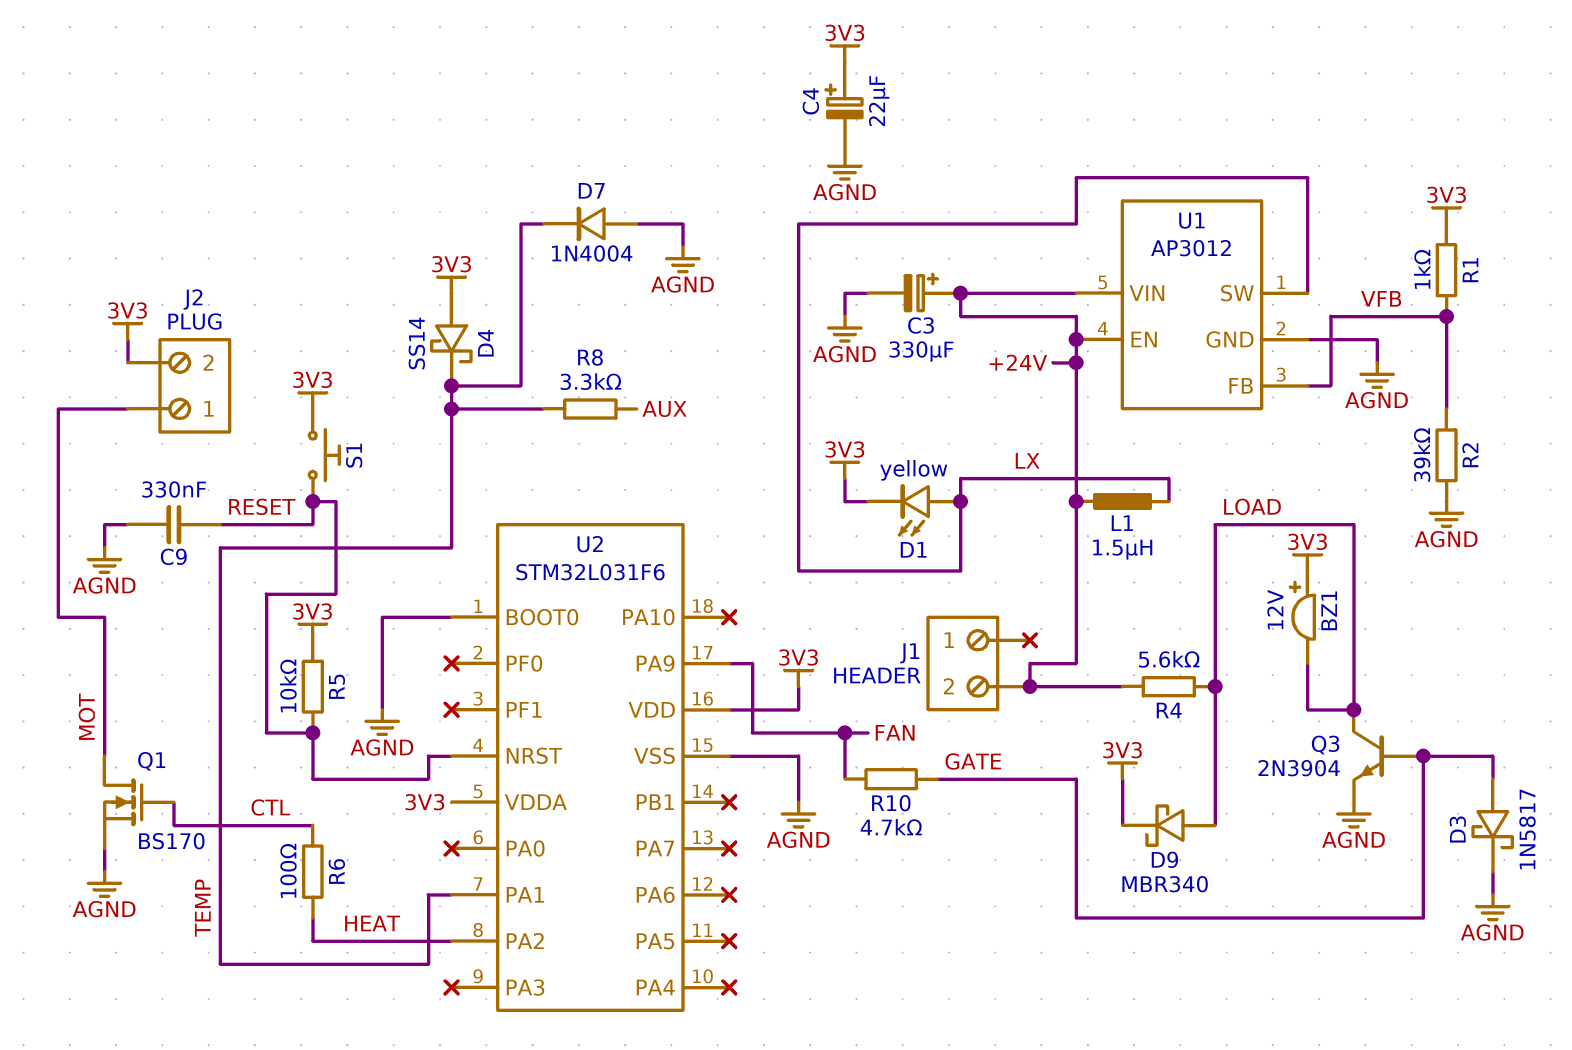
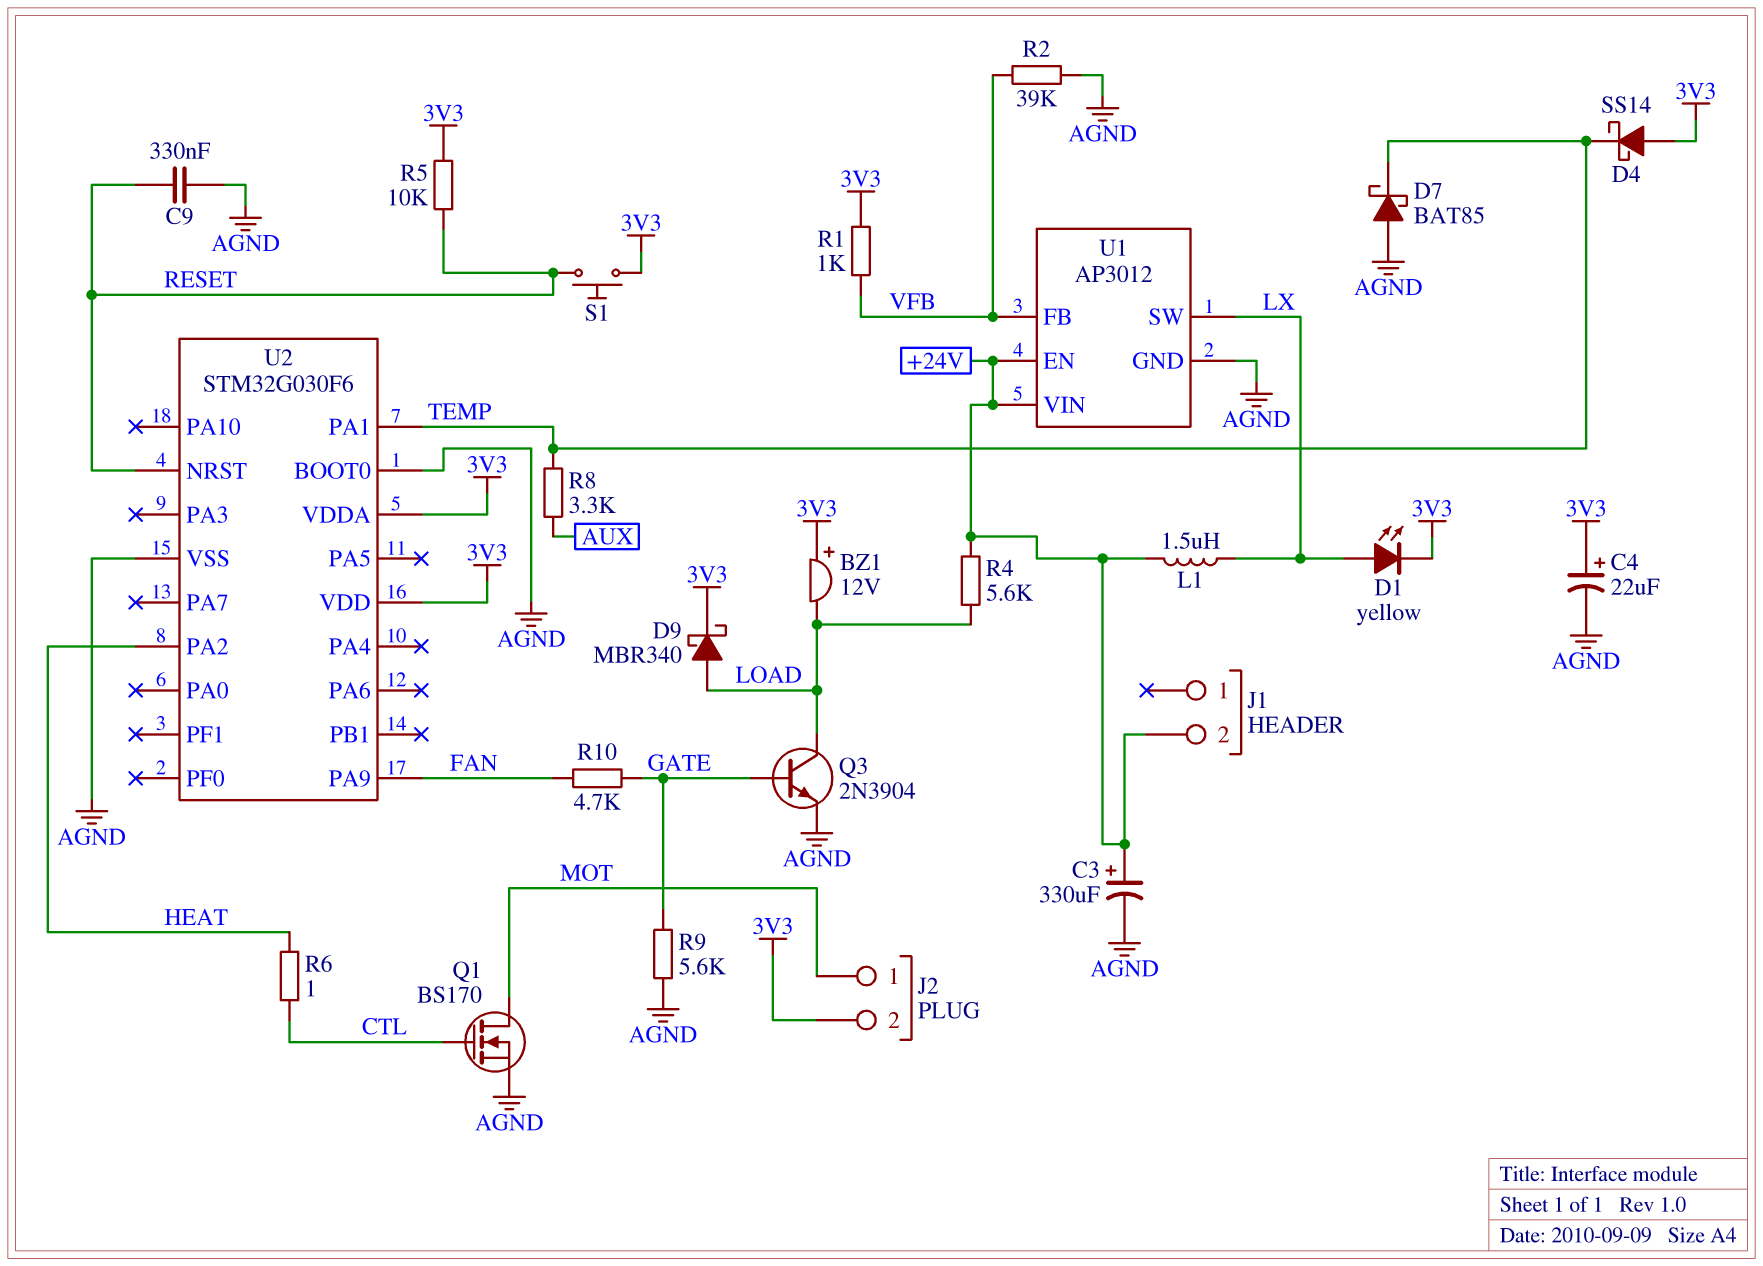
D3: schottky 1N5817 (A GATE, K AGND) -> none
D7: diode 1N4004 (A AGND, K TEMP) -> schottky BAT85 (A AGND, K TEMP)
R6: 100 (CTL, HEAT) -> 1 (CTL, HEAT)
R9: none -> 5.6k (AGND, GATE)
U2: STM32L031F6 -> STM32G030F6

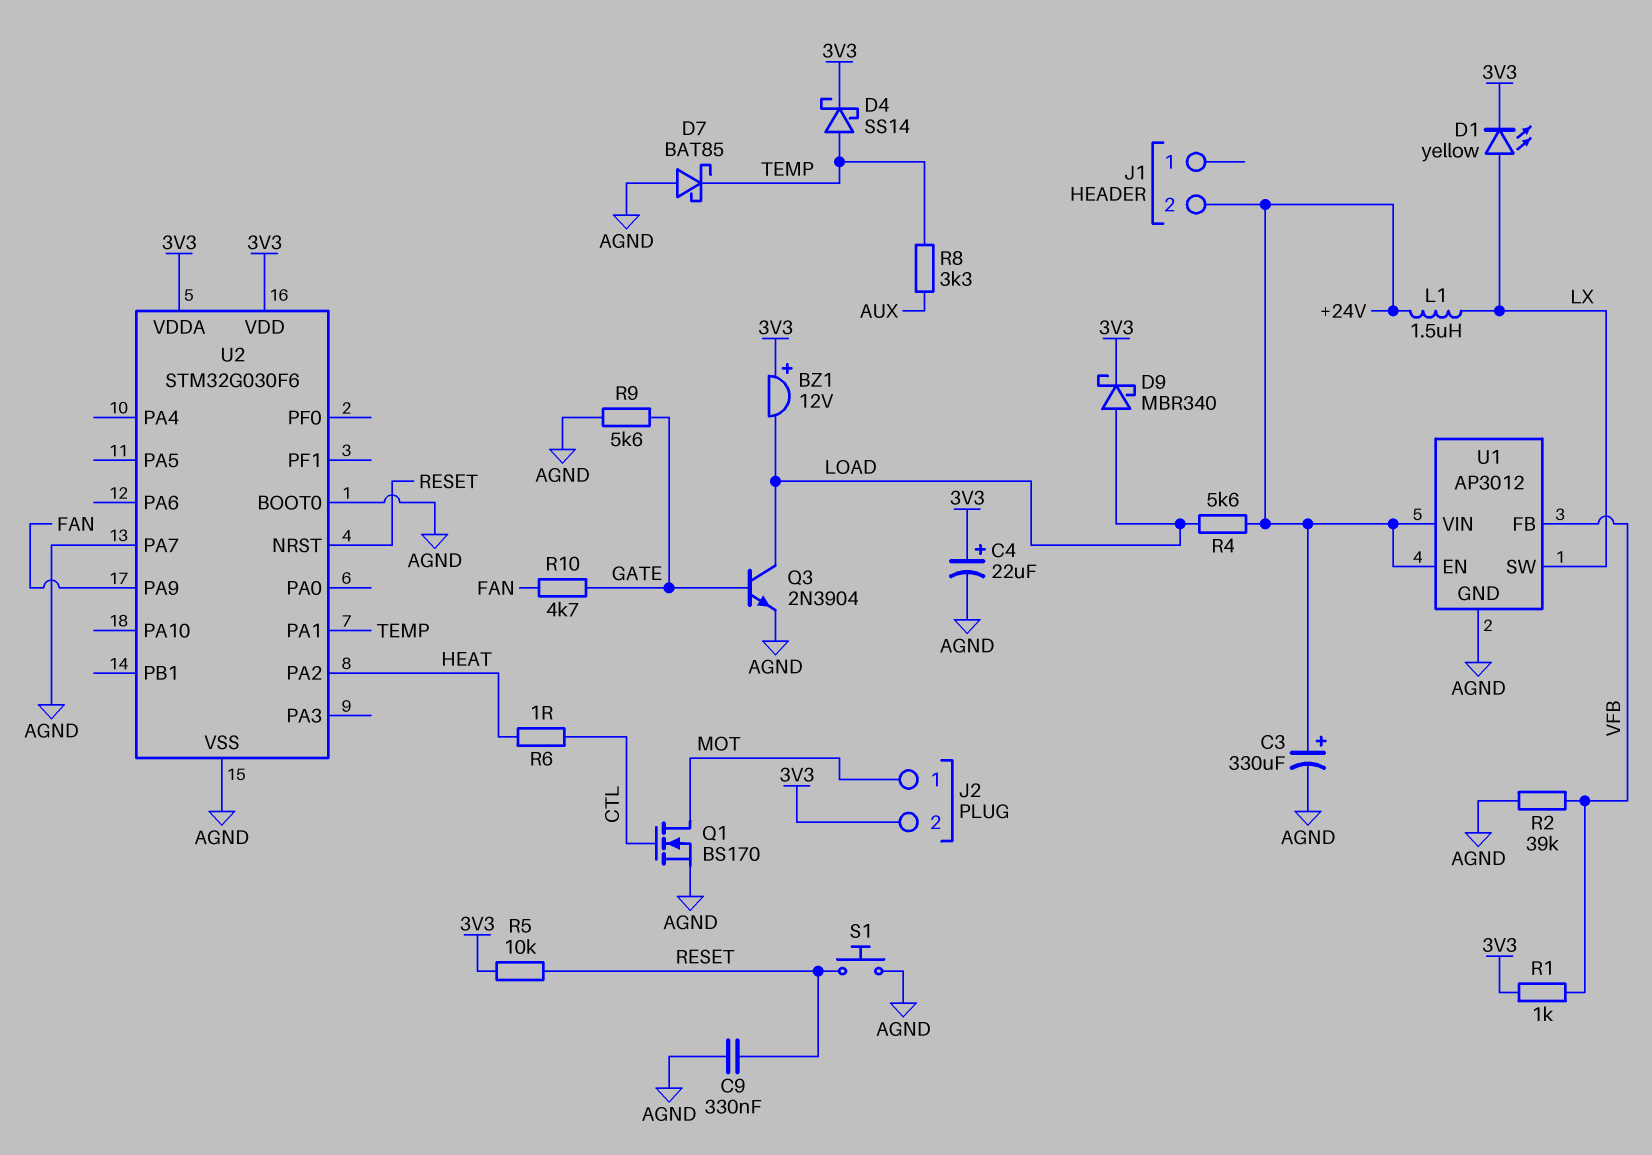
D4: schottky SS14 (A 3V3, K TEMP) -> schottky SS14 (A TEMP, K 3V3)
S1: button (3V3, RESET) -> button (AGND, RESET)
U2 pin PA7: none -> AGND

